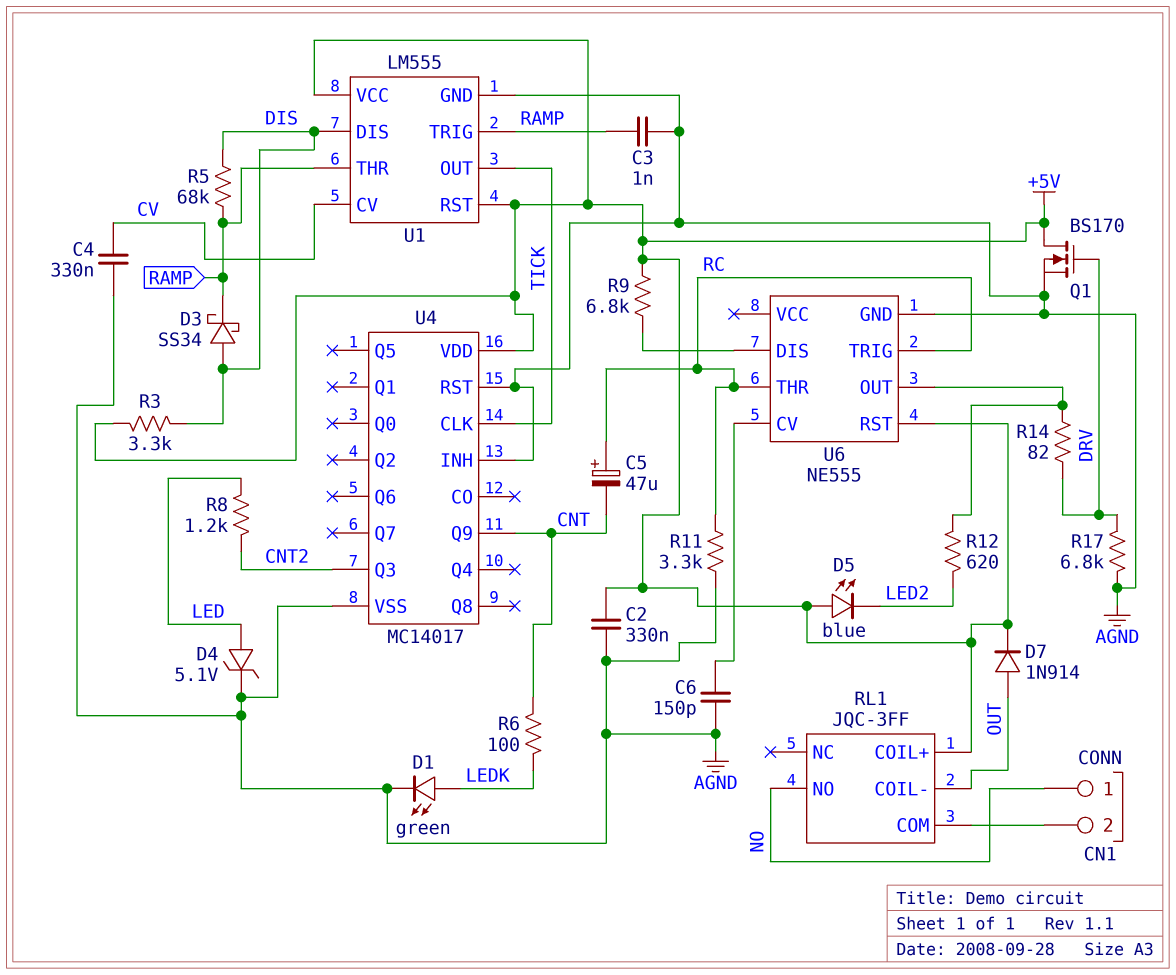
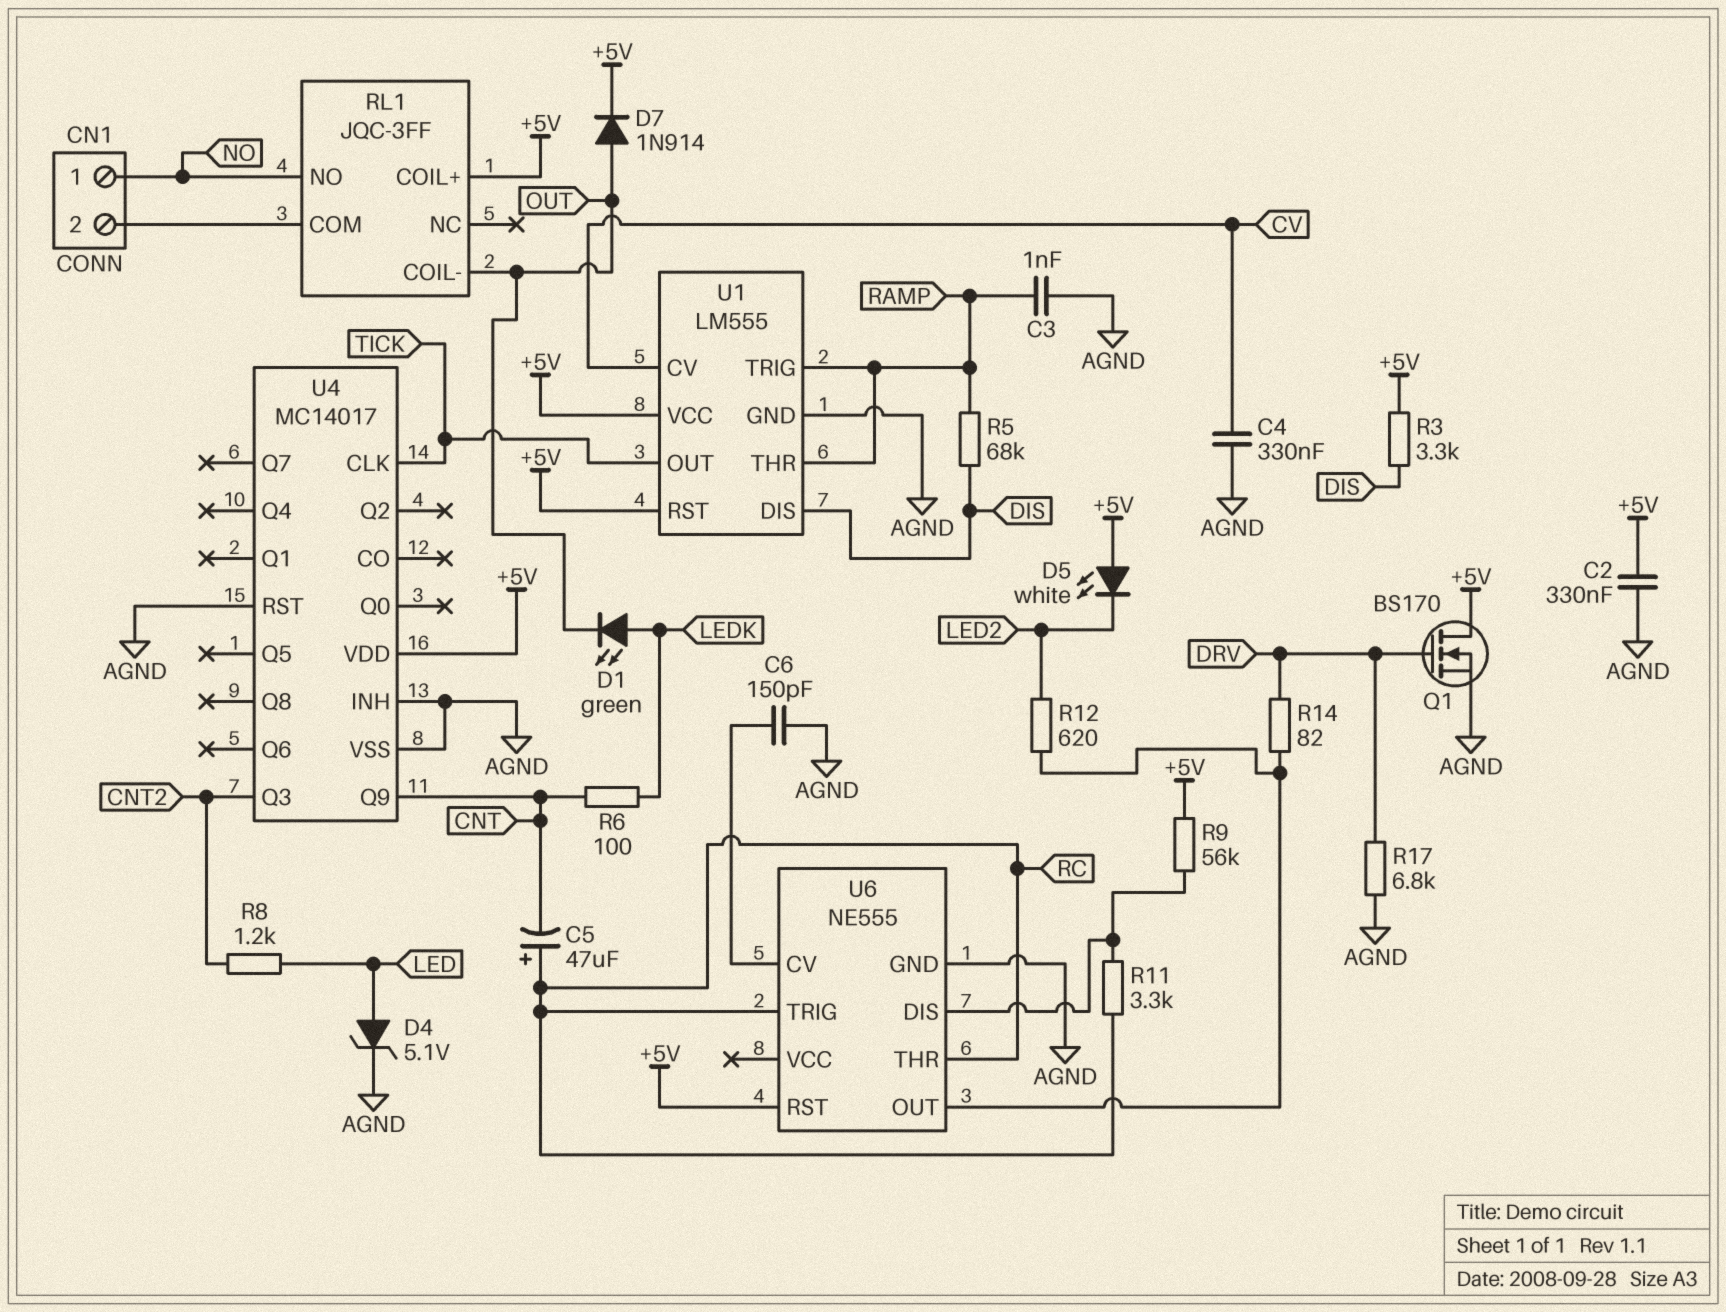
D1: LED green (A LEDK, K AGND) -> LED green (A LEDK, K OUT)
D3: schottky SS34 (A DIS, K RAMP) -> none
D5: LED blue (A +5V, K LED2) -> LED white (A +5V, K LED2)
R9: 6.8k (+5V, U6/DIS) -> 56k (+5V, U6/DIS)
R11: 3.3k (AGND, RC) -> 3.3k (RC, U6/DIS)

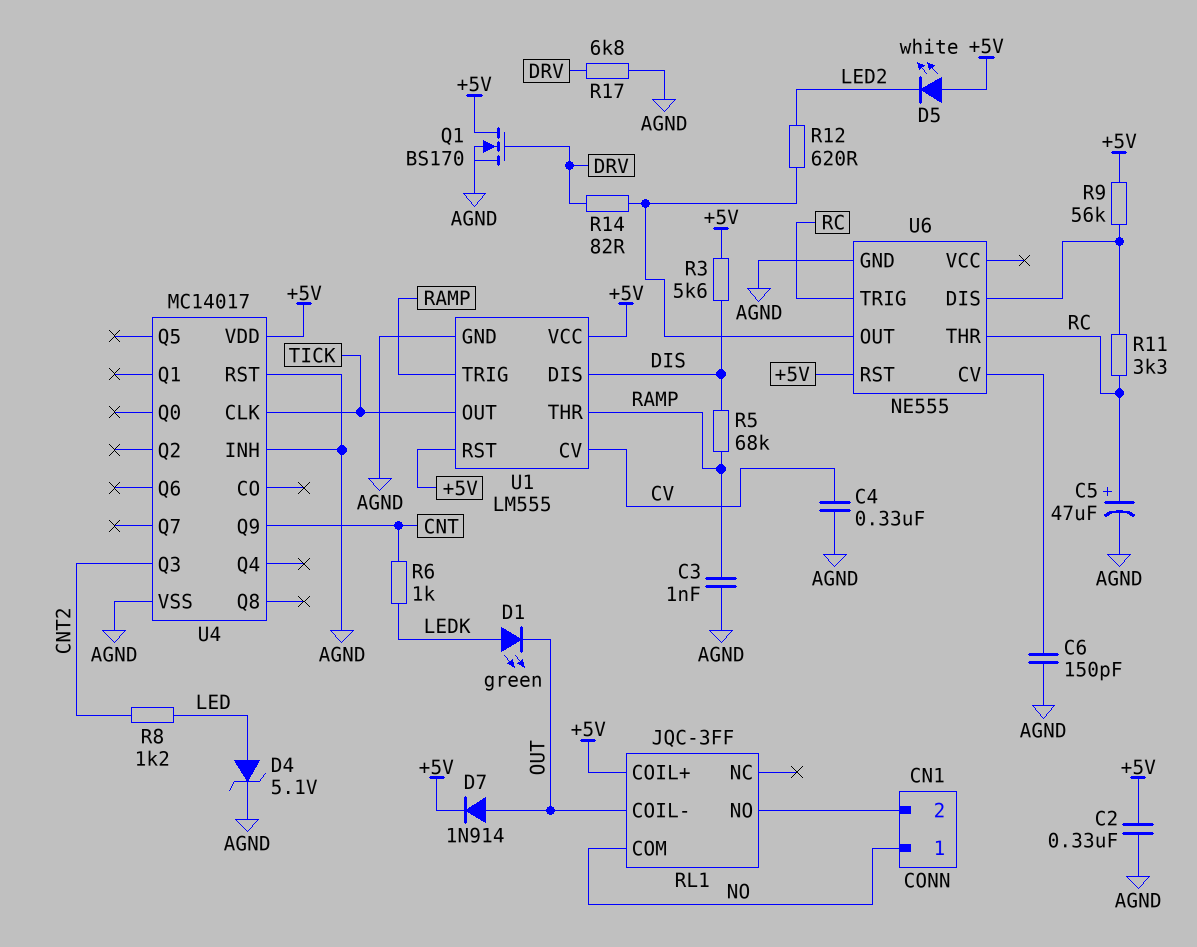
C5: 47uF (plus RC, minus CNT) -> 47uF (plus RC, minus AGND)
R3: 3.3k (+5V, DIS) -> 5.6k (+5V, DIS)
R6: 100 (CNT, LEDK) -> 1k (CNT, LEDK)
RL1 pin COM: CN1/2 -> NO
RL1 pin NO: NO -> CN1/2

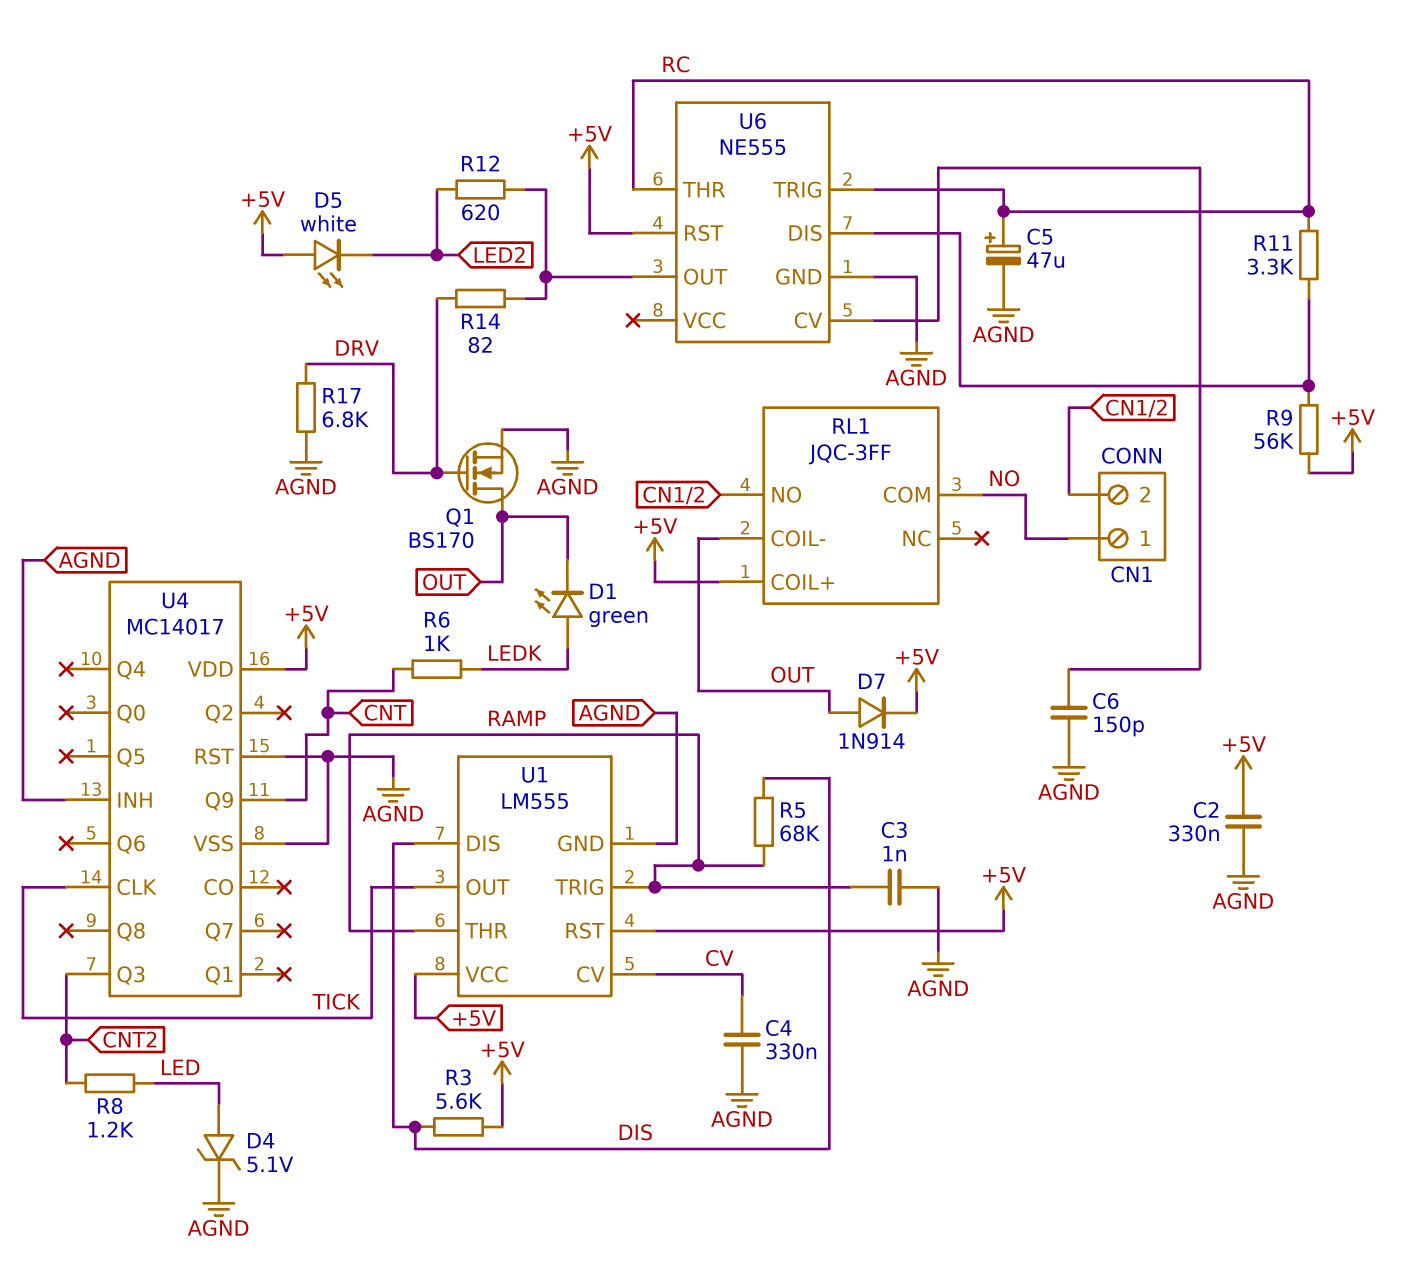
Q1: NMOS BS170 (G DRV, D +5V, S AGND) -> NMOS BS170 (G DRV, D OUT, S AGND)

